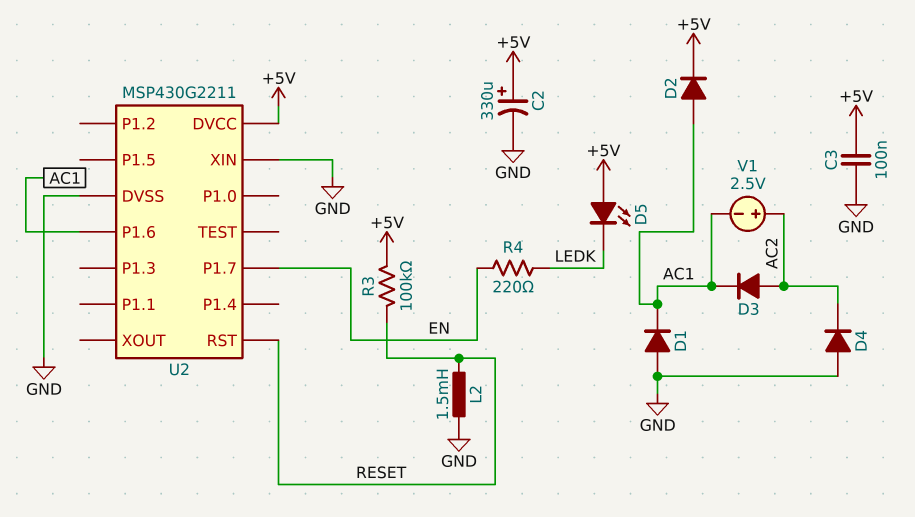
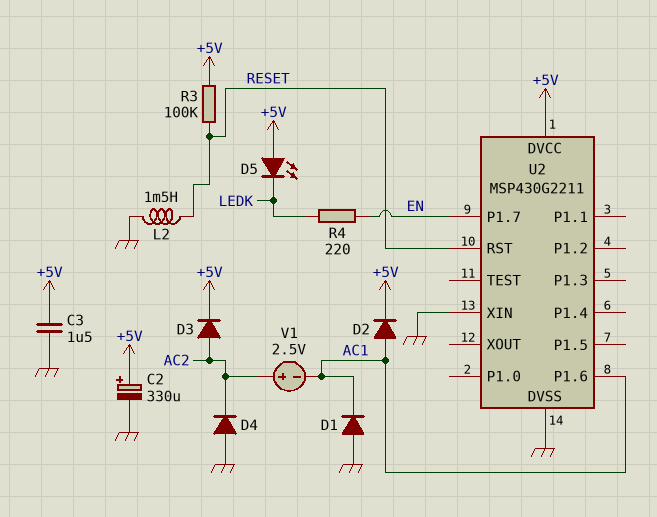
C3: 100nF (+5V, GND) -> 1.5uF (+5V, GND)
D3: diode (A AC2, K AC1) -> diode (A AC2, K +5V)

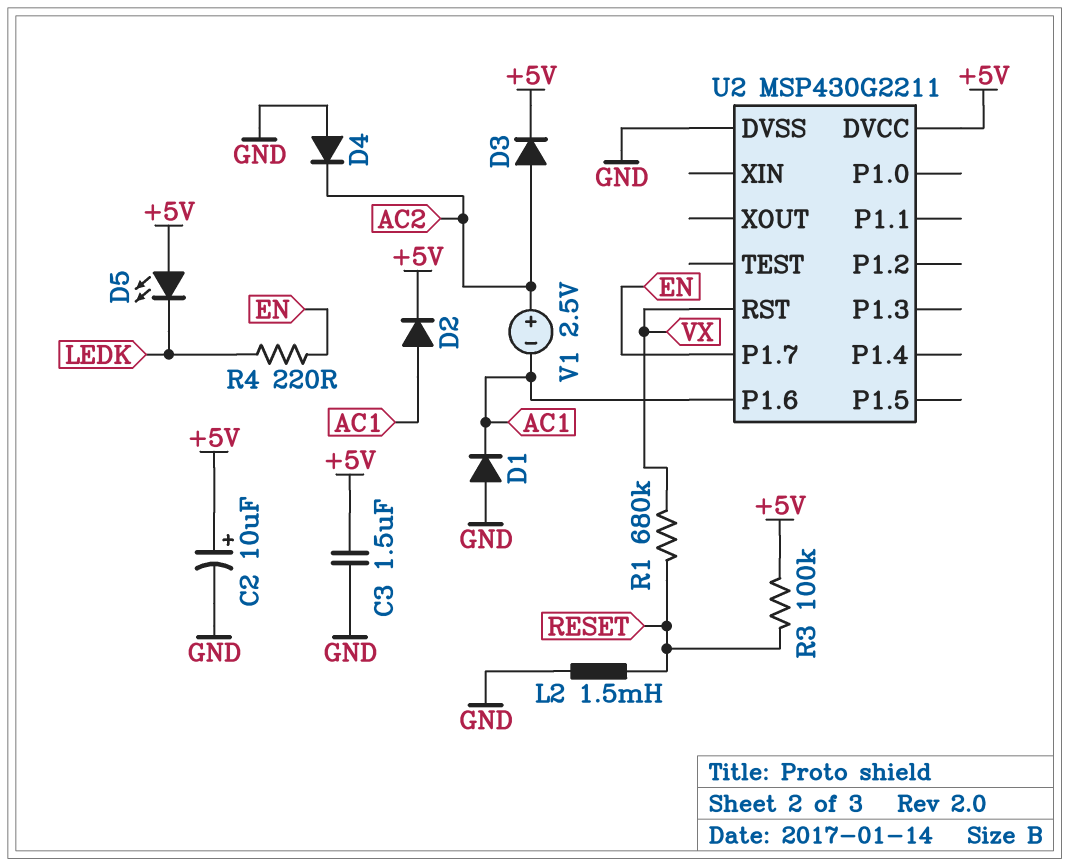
C2: 330uF (plus +5V, minus GND) -> 10uF (plus +5V, minus GND)
R1: none -> 680k (RESET, VX)
U2 pin RST: RESET -> VX
U2 pin XIN: GND -> none

